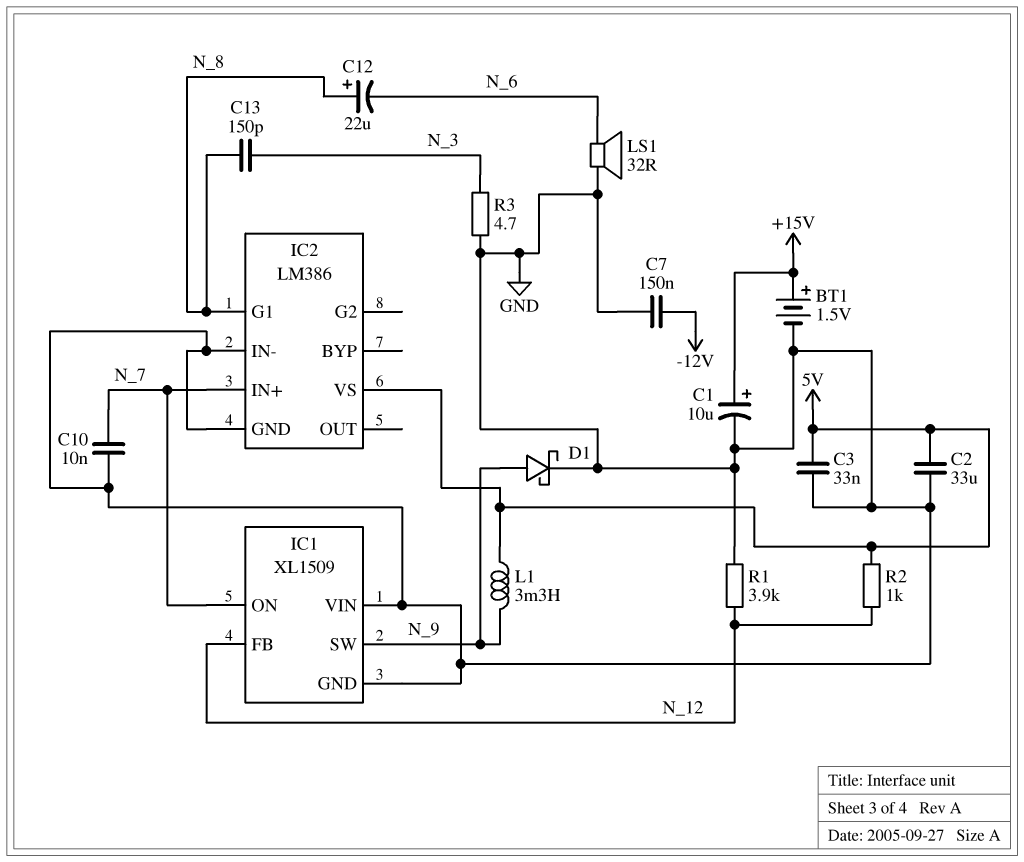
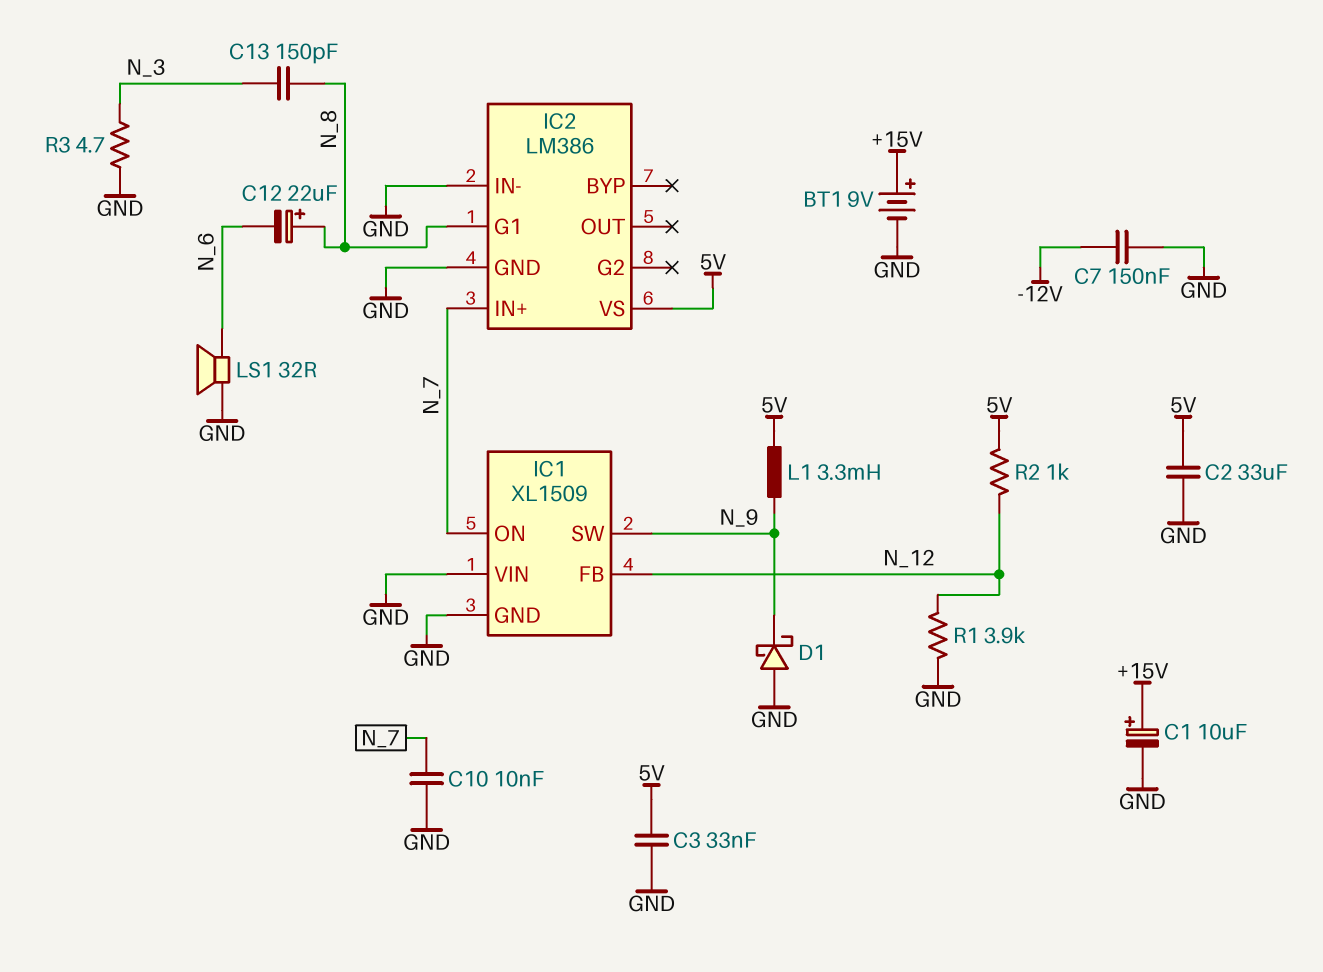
BT1: 1.5V (plus +15V, minus GND) -> 9V (plus +15V, minus GND)
D1: schottky (A N_9, K GND) -> schottky (A GND, K N_9)

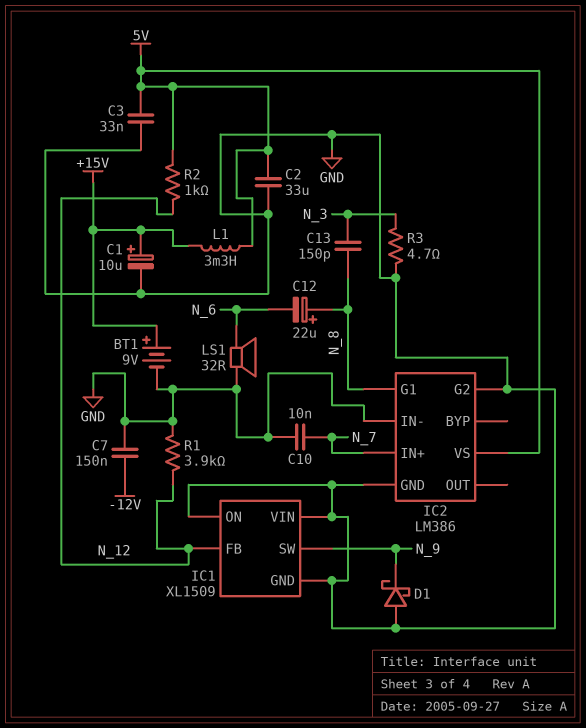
IC1 pin ON: N_7 -> GND
IC2 pin G2: none -> GND
L1: 3.3mH (5V, N_9) -> 3.3mH (+15V, 5V)

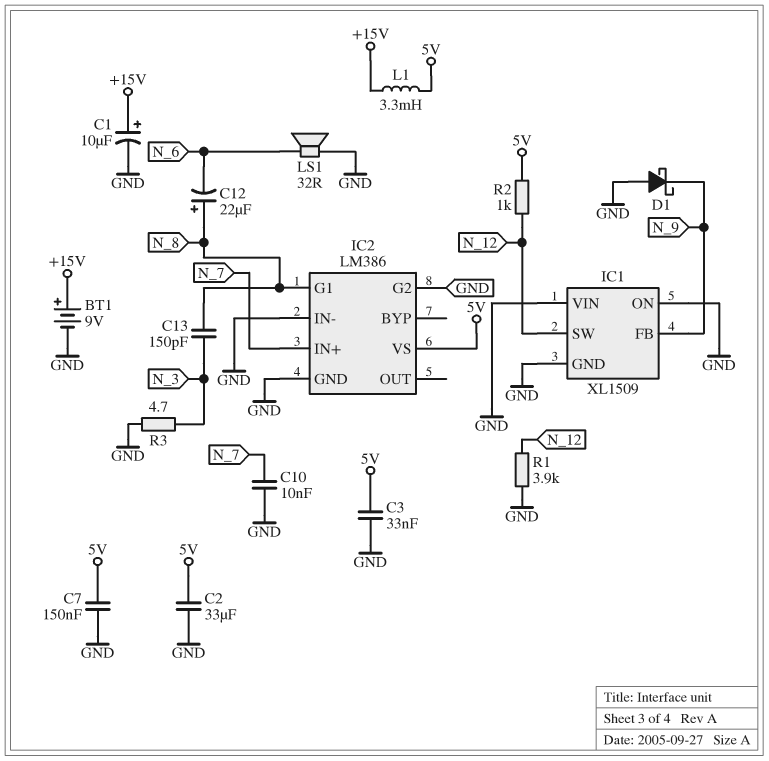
C7: 150nF (-12V, GND) -> 150nF (5V, GND)
IC1 pin FB: N_12 -> N_9
IC1 pin SW: N_9 -> N_12

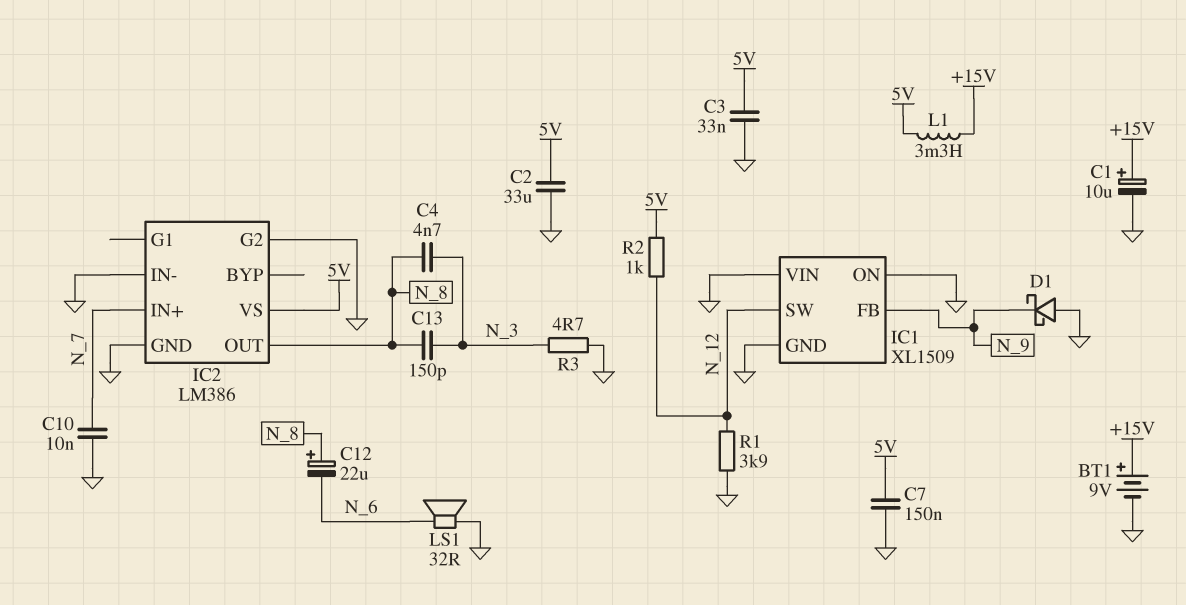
C4: none -> 4.7nF (N_3, N_8)
IC2 pin G1: N_8 -> none
IC2 pin OUT: none -> N_8

